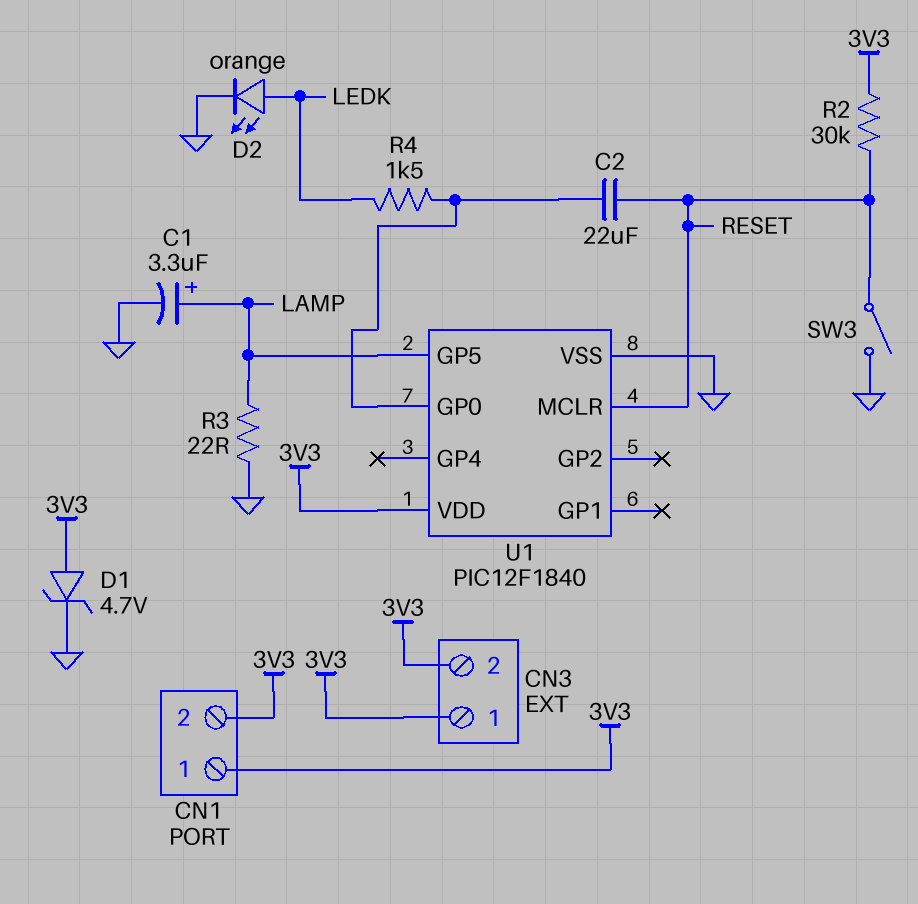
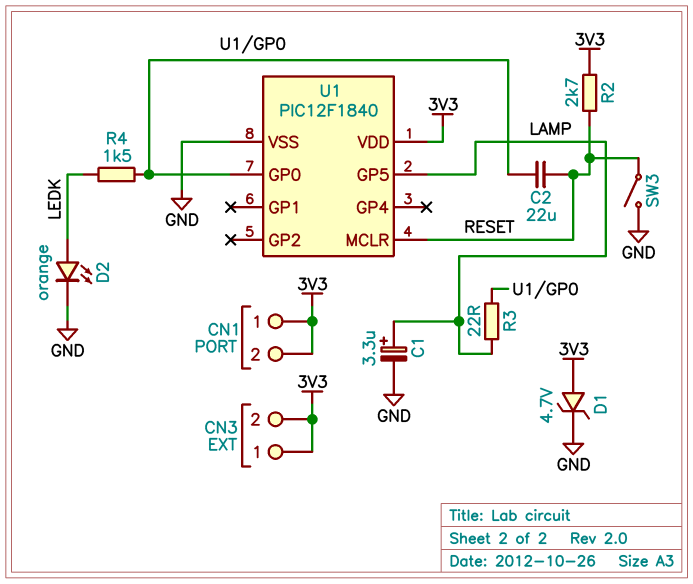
R2: 30k (3V3, RESET) -> 2.7k (3V3, RESET)
R3: 22 (GND, LAMP) -> 22 (LAMP, U1/GP0)

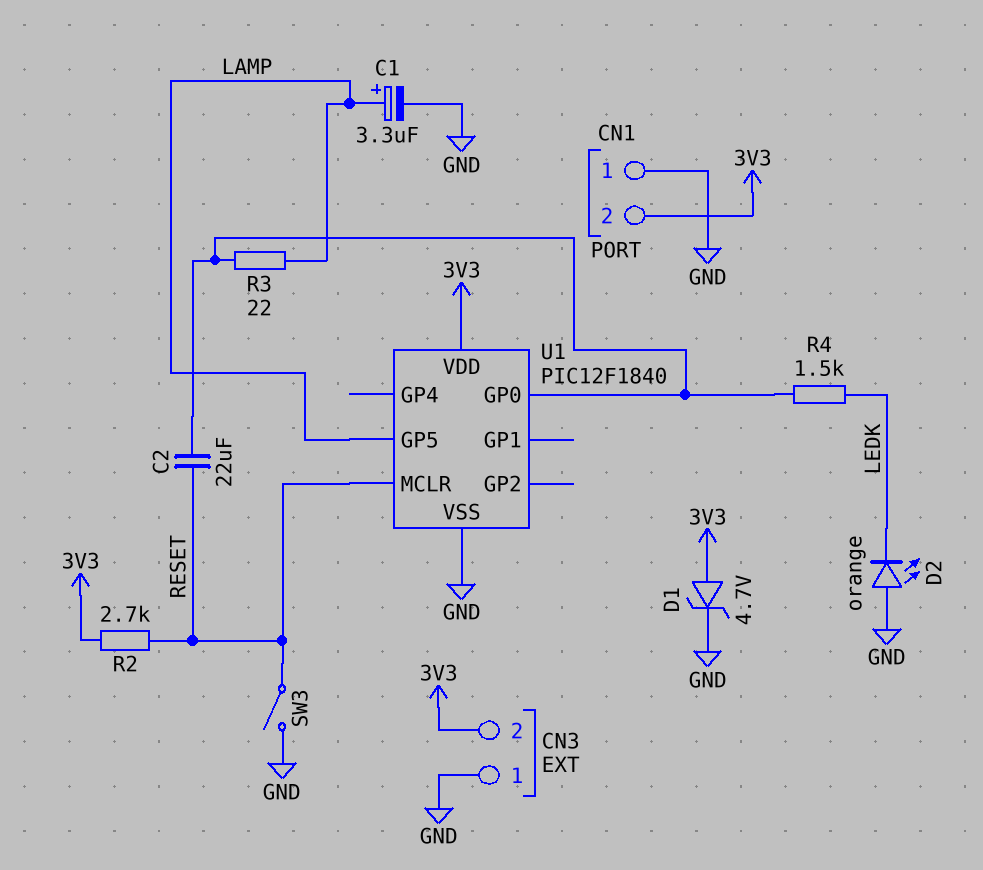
CN1 pin 1: 3V3 -> GND
CN3 pin 1: 3V3 -> GND
D2: LED orange (A LEDK, K GND) -> LED orange (A GND, K LEDK)

